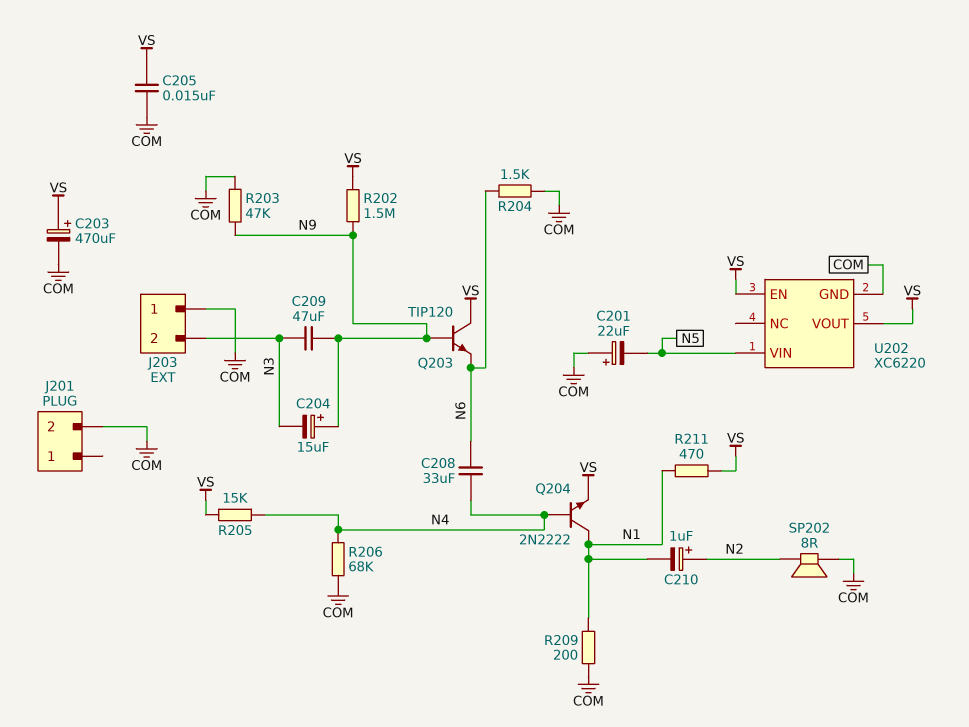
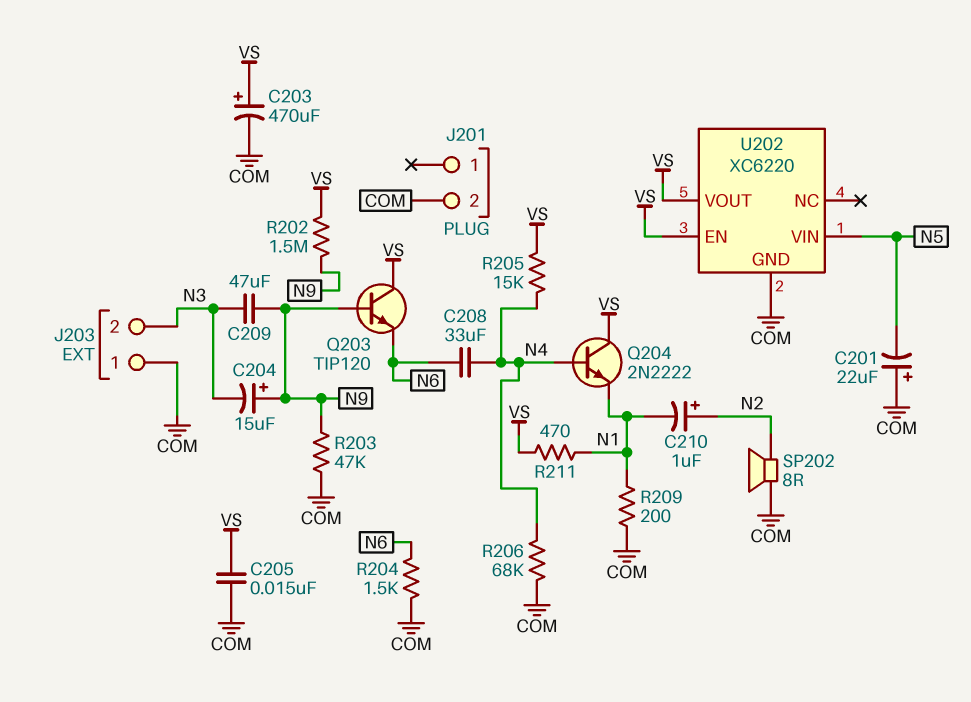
Q204: NPN 2N2222 (B N4, C N1, E VS) -> NPN 2N2222 (B N4, C VS, E N1)

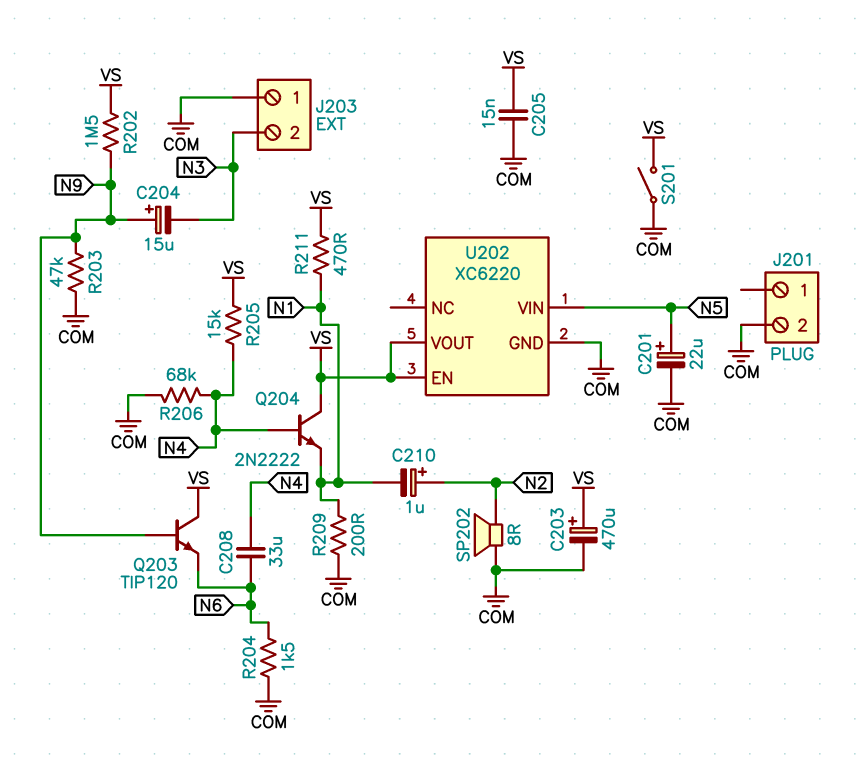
C201: 22uF (plus COM, minus N5) -> 22uF (plus N5, minus COM)
C209: 47uF (N3, N9) -> none
S201: none -> switch (COM, VS)

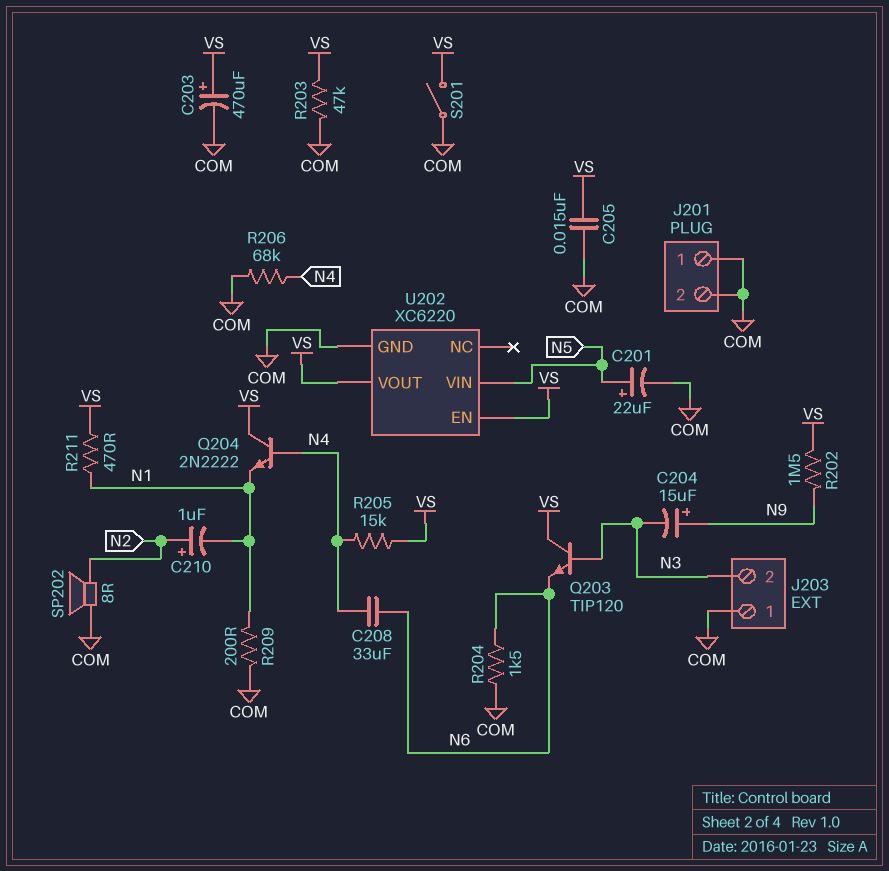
J201 pin 1: none -> COM
Q203: NPN TIP120 (B N9, C VS, E N6) -> NPN TIP120 (B N3, C VS, E N6)
R203: 47k (COM, N9) -> 47k (COM, VS)

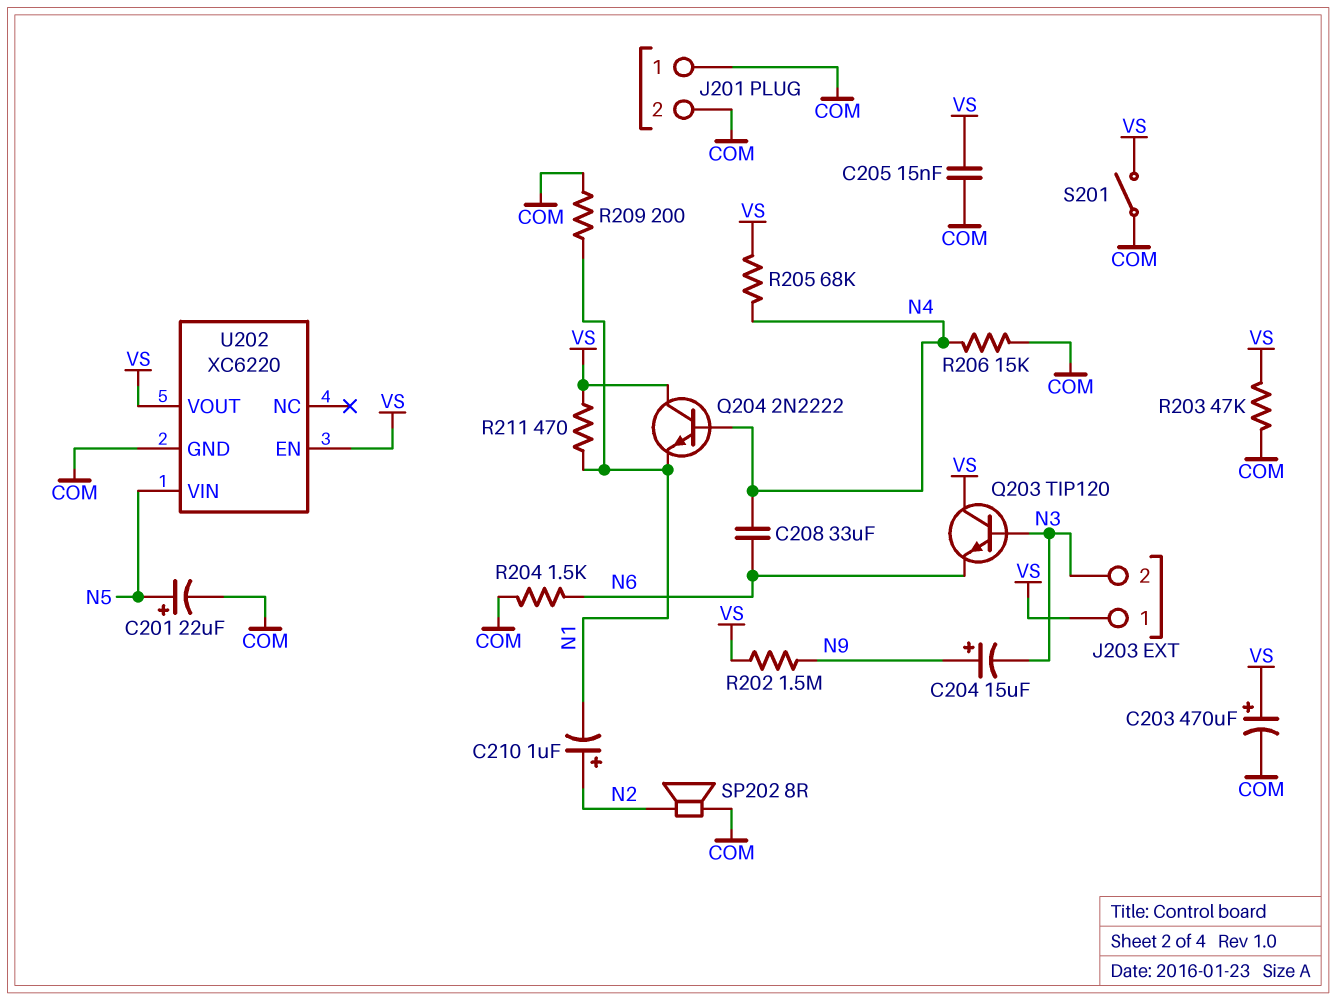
J203 pin 1: COM -> VS
R205: 15k (N4, VS) -> 68k (N4, VS)
R206: 68k (COM, N4) -> 15k (COM, N4)

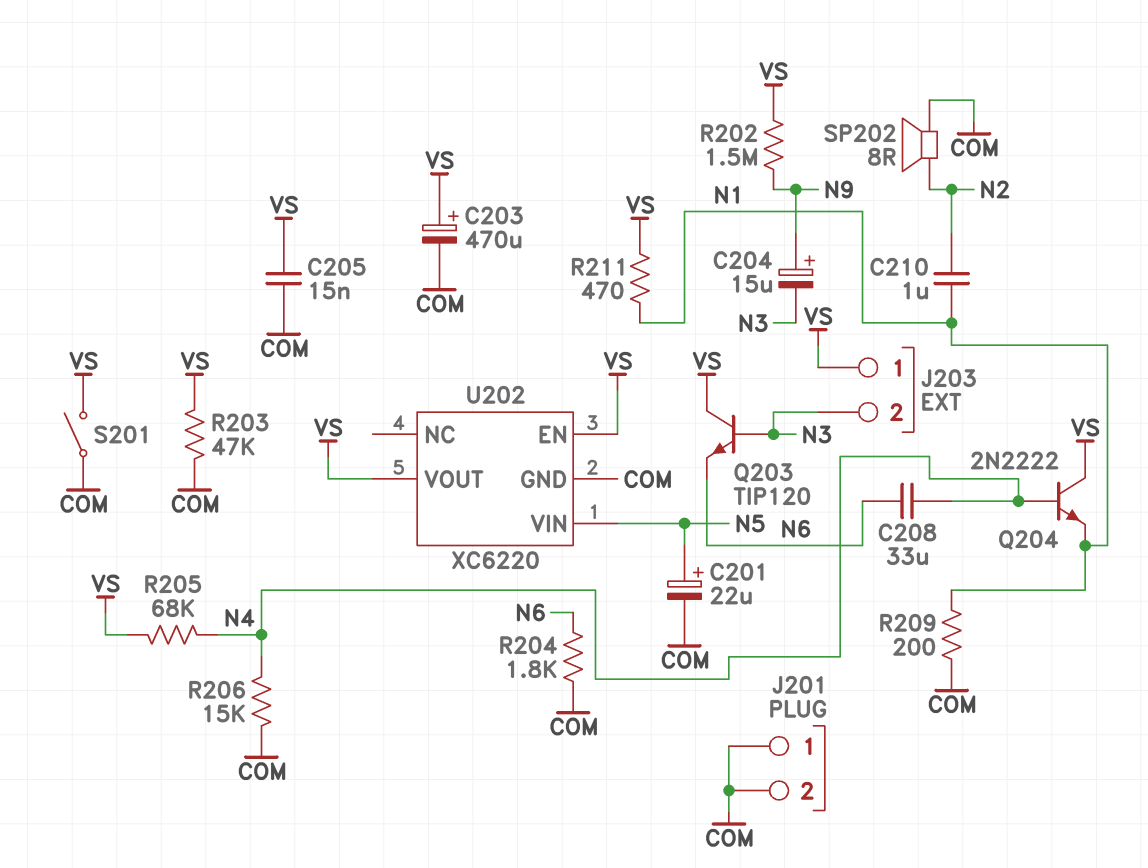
C210: 1uF (plus N2, minus N1) -> 1uF (N1, N2)
R204: 1.5k (COM, N6) -> 1.8k (COM, N6)

